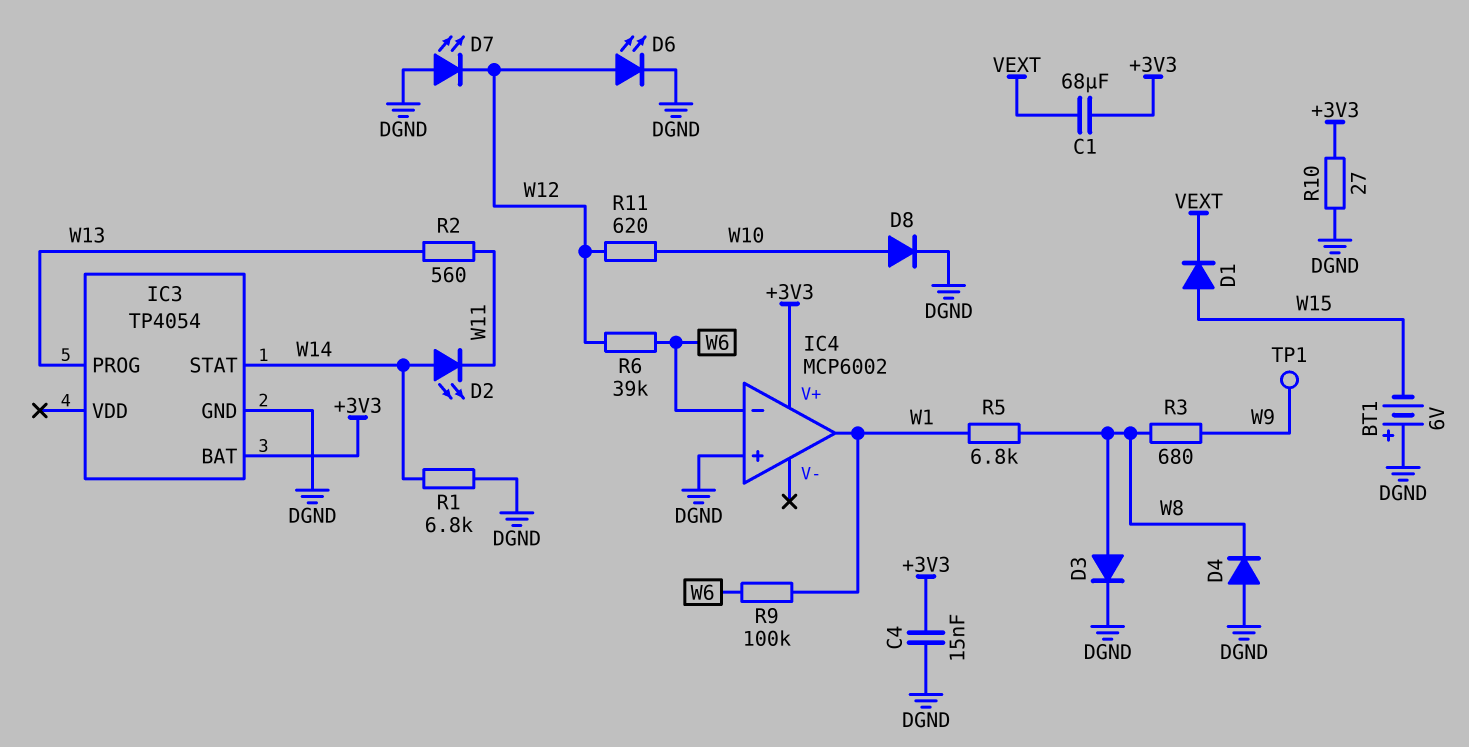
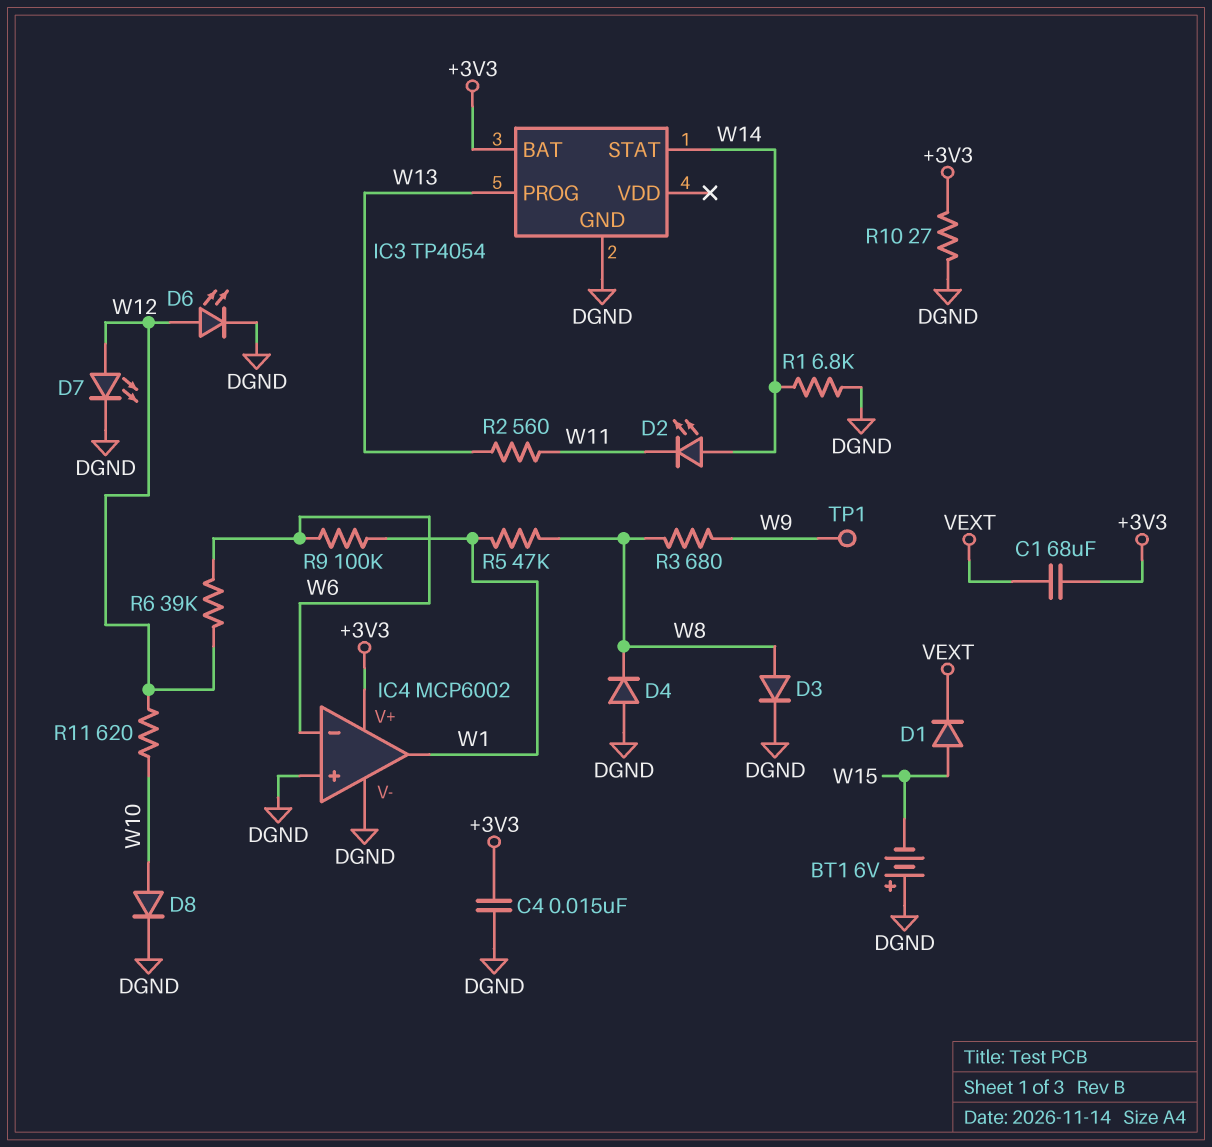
D7: LED (A DGND, K W12) -> LED (A W12, K DGND)
IC4 pin V-: none -> DGND
R5: 6.8k (W1, W8) -> 47k (W1, W8)

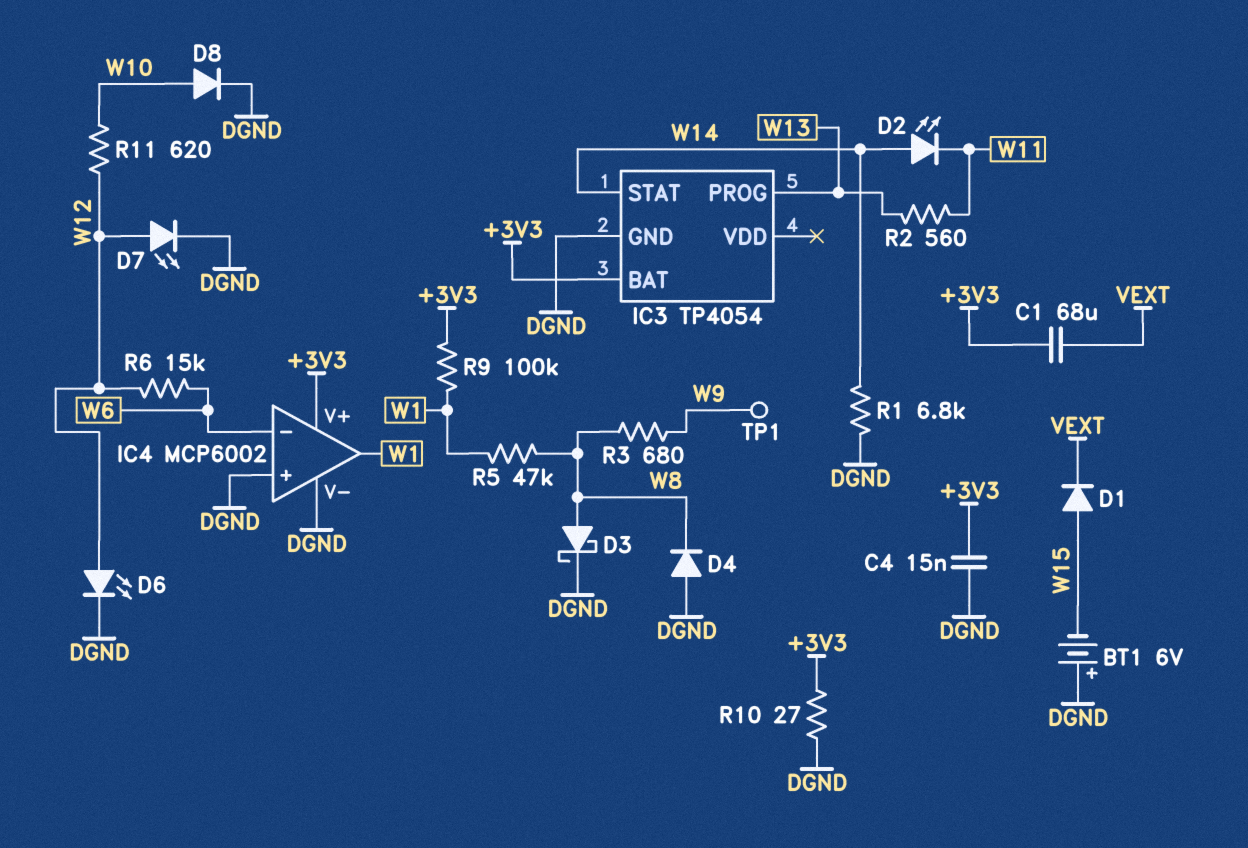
D3: diode (A W8, K DGND) -> schottky (A W8, K DGND)
R6: 39k (W6, W12) -> 15k (W6, W12)
R9: 100k (W1, W6) -> 100k (+3V3, W1)

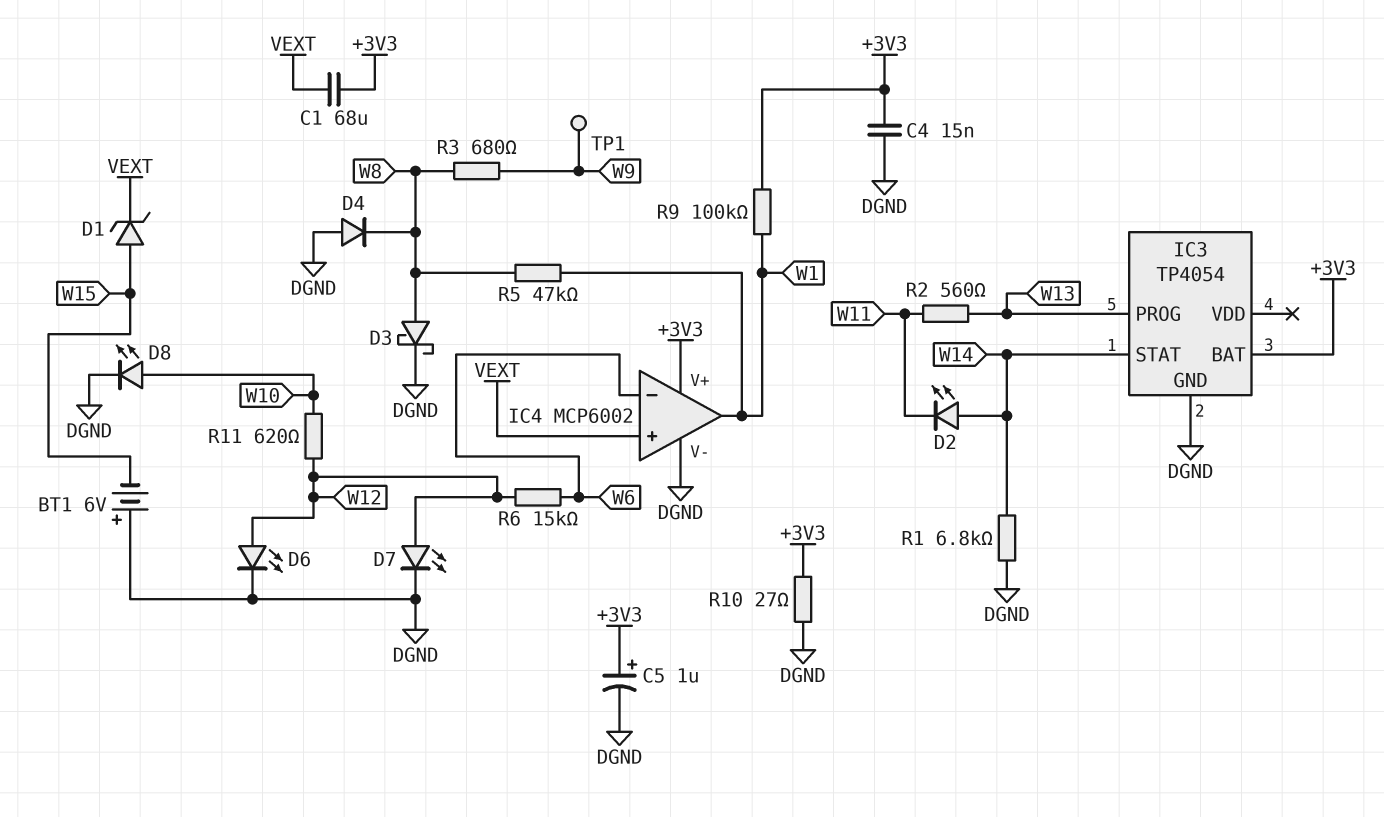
C5: none -> 1uF (plus +3V3, minus DGND)
D1: diode (A W15, K VEXT) -> zener (A W15, K VEXT)
D8: diode (A W10, K DGND) -> LED (A W10, K DGND)
IC4 pin in+: DGND -> VEXT

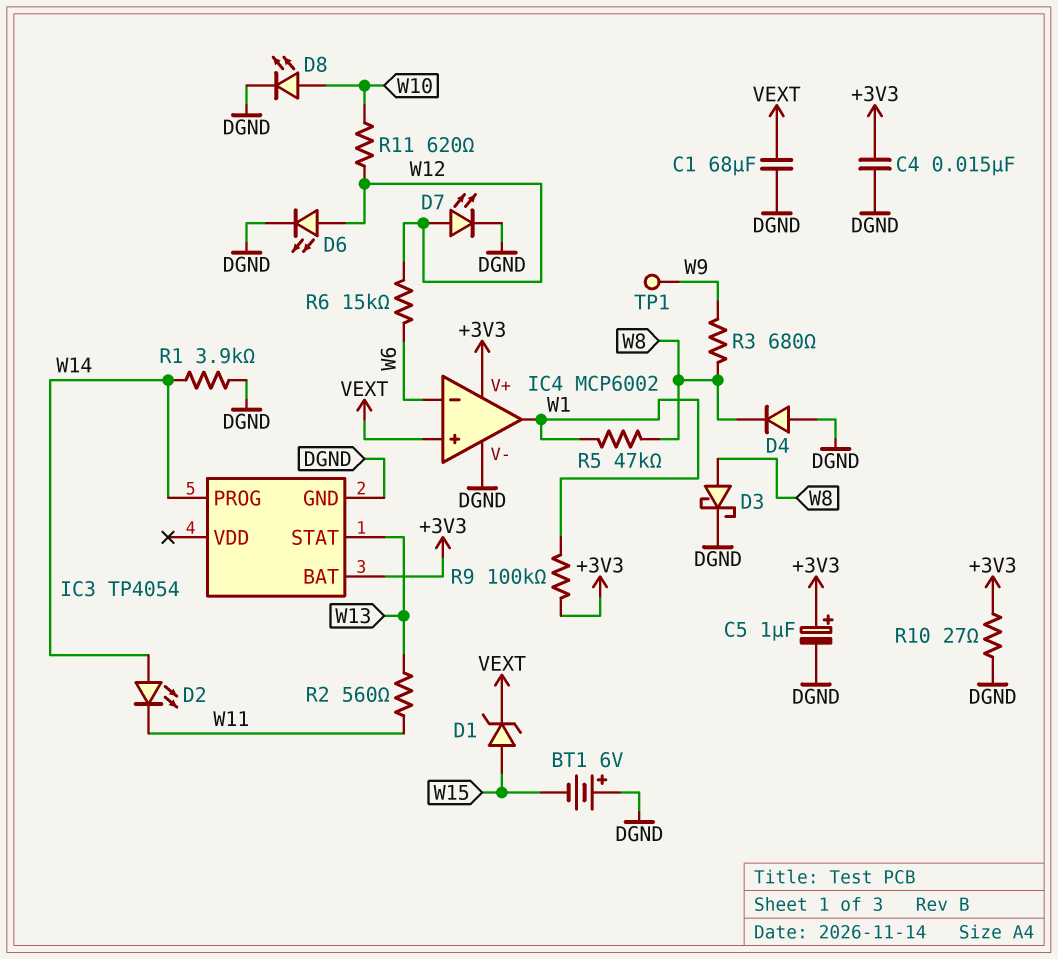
C1: 68uF (+3V3, VEXT) -> 68uF (DGND, VEXT)
IC3 pin PROG: W13 -> W14
IC3 pin STAT: W14 -> W13
R1: 6.8k (DGND, W14) -> 3.9k (DGND, W14)

